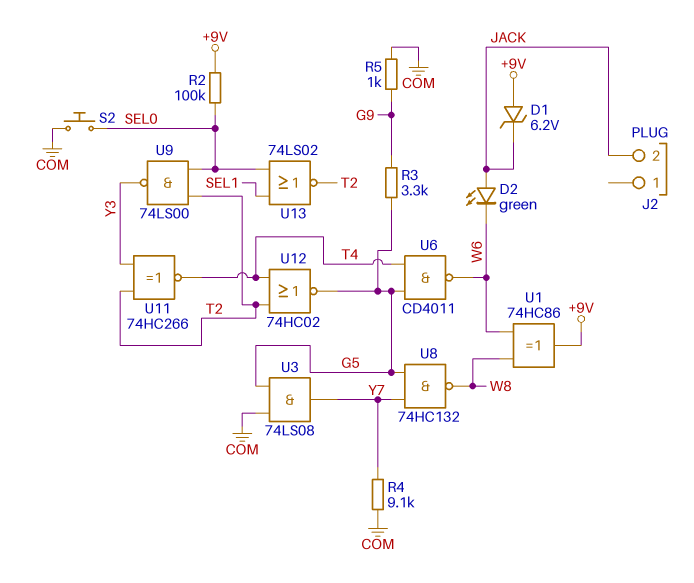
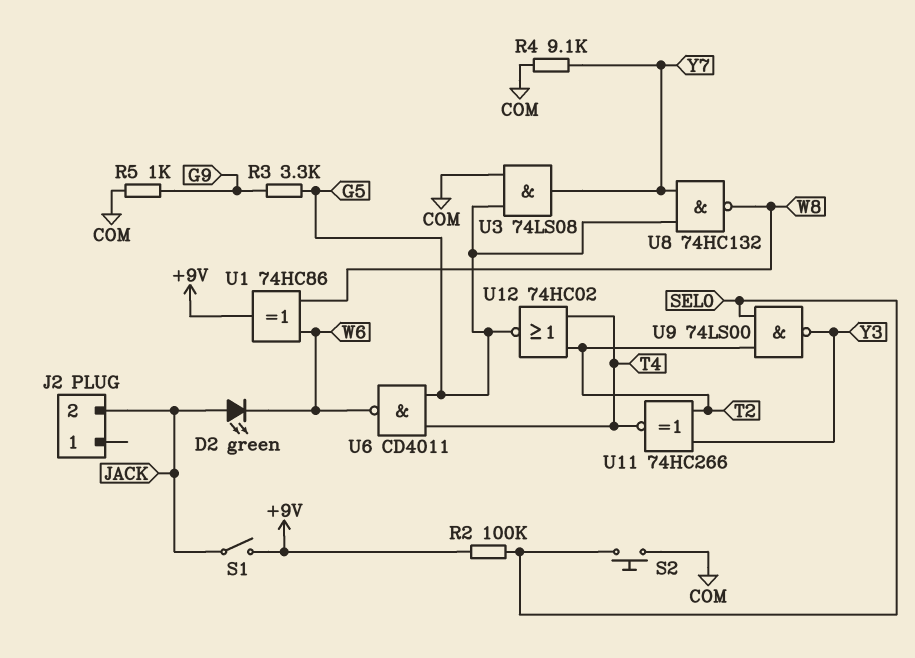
D1: zener 6.2V (A +9V, K JACK) -> none
S1: none -> switch (+9V, JACK)
U13: NOR 74LS02 (in SEL0, in SEL1, out T2) -> none

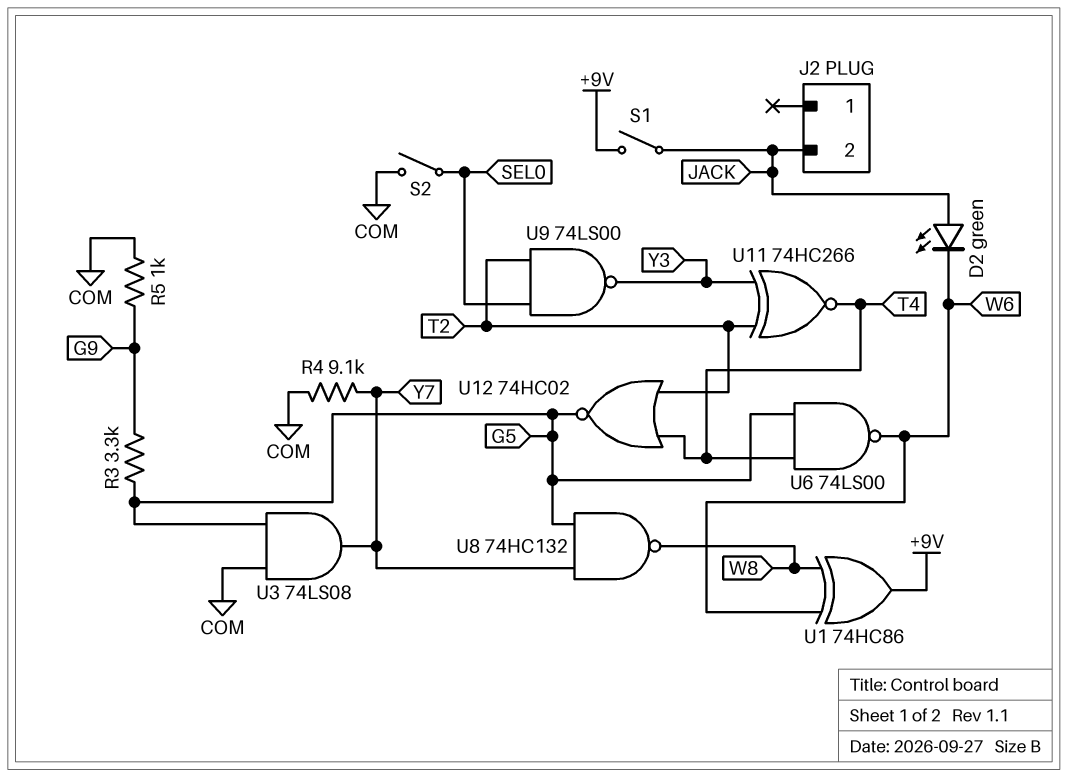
R2: 100k (+9V, SEL0) -> none
S2: button (COM, SEL0) -> switch (COM, SEL0)
U6: NAND CD4011 (in G5, in T4, out W6) -> NAND 74LS00 (in G5, in T4, out W6)

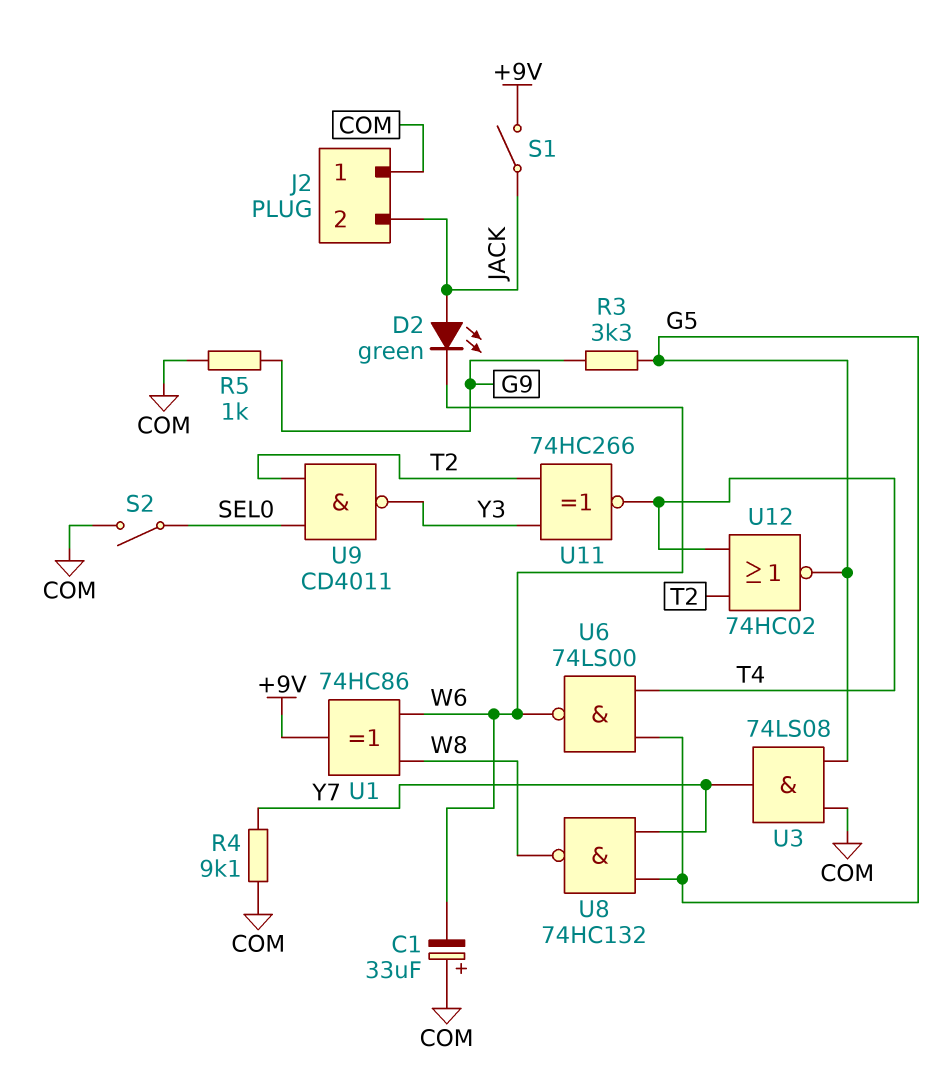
C1: none -> 33uF (plus COM, minus W6)
J2 pin 1: none -> COM
U9: NAND 74LS00 (in SEL0, in T2, out Y3) -> NAND CD4011 (in SEL0, in T2, out Y3)

